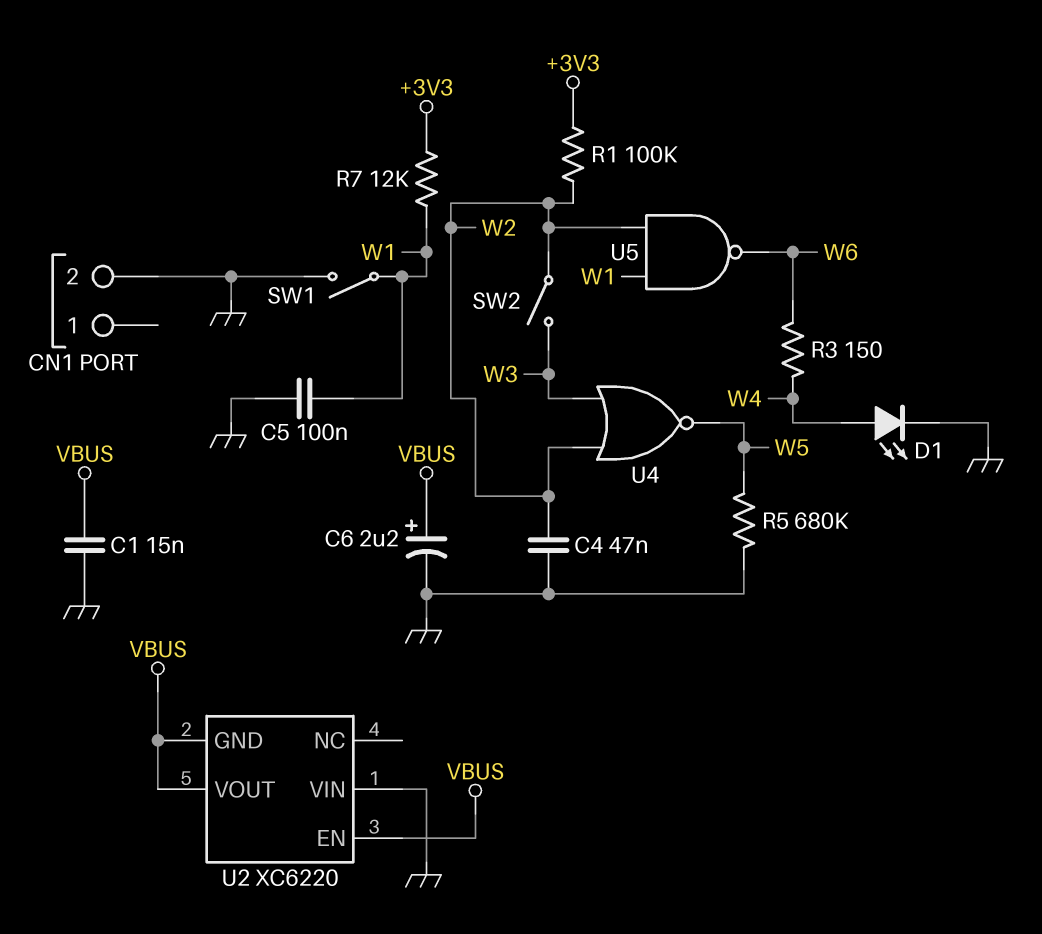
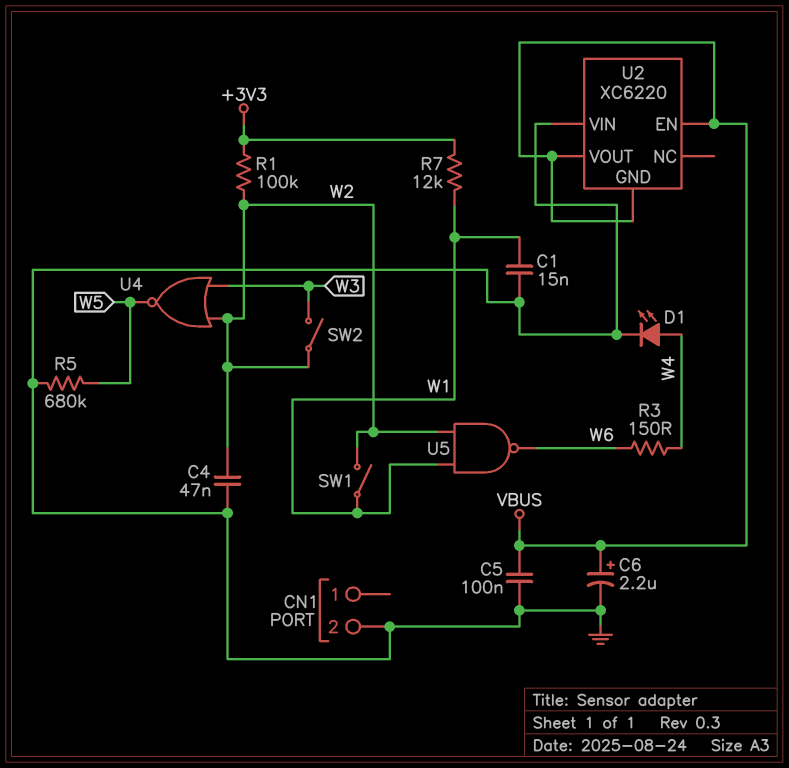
C1: 15nF (GND, VBUS) -> 15nF (GND, W1)
C5: 100nF (GND, W1) -> 100nF (GND, VBUS)
SW1: switch (GND, W1) -> switch (W1, W2)

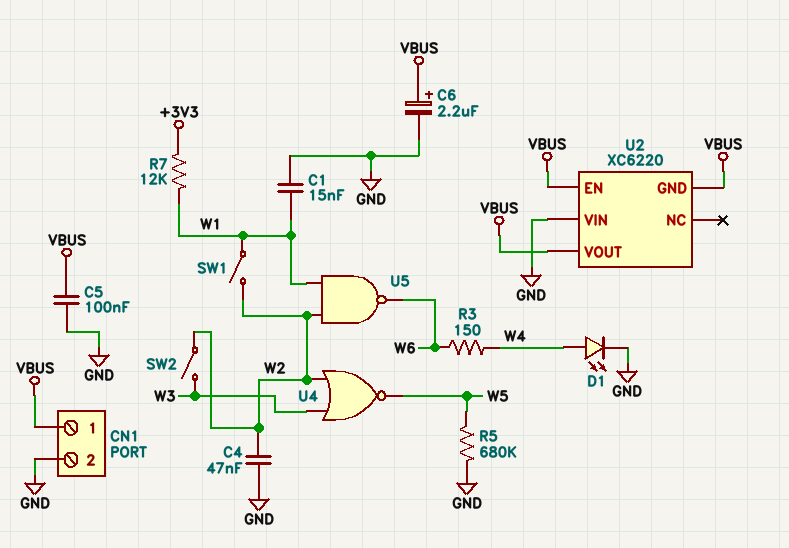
CN1 pin 1: none -> VBUS
R1: 100k (+3V3, W2) -> none

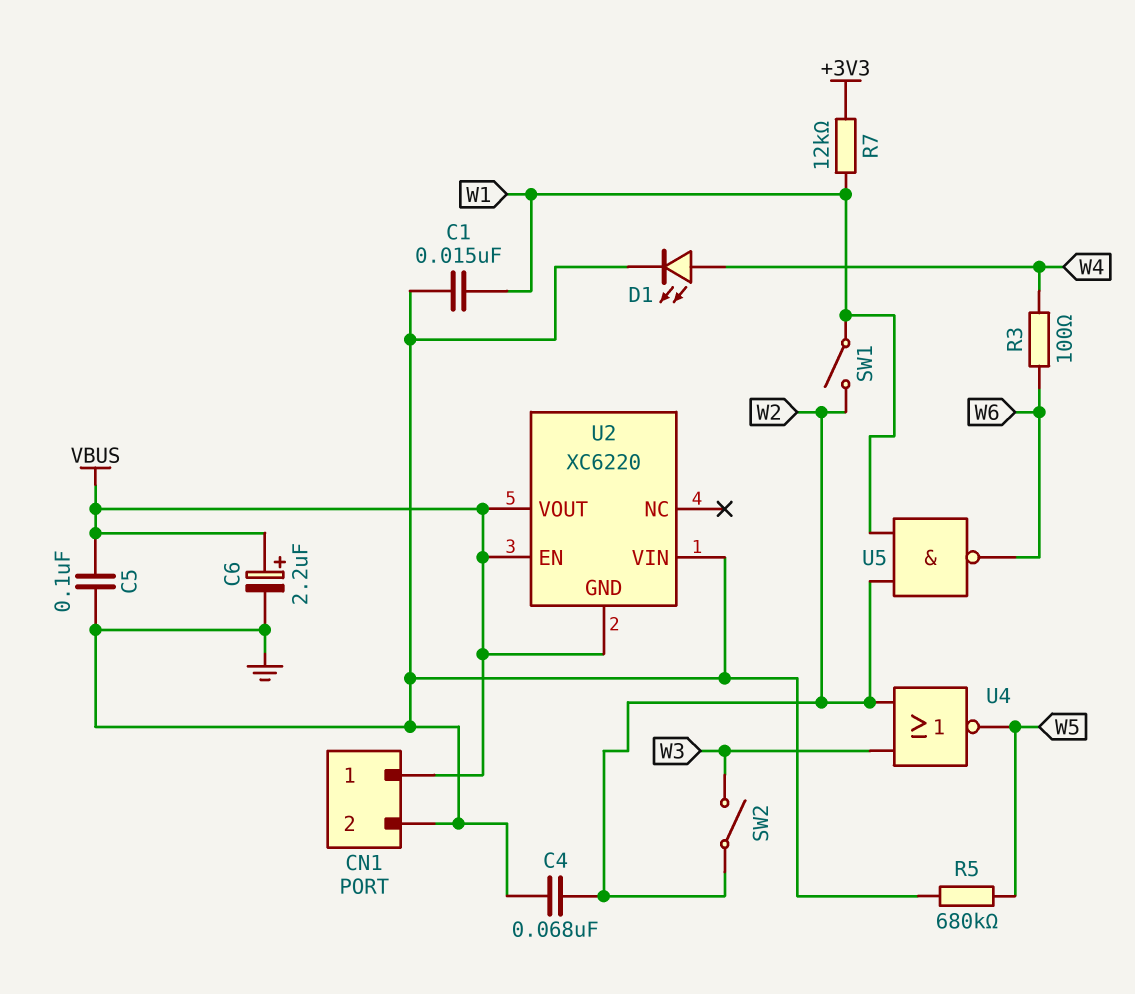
C4: 47nF (GND, W2) -> 68nF (GND, W2)
R3: 150 (W4, W6) -> 100 (W4, W6)

